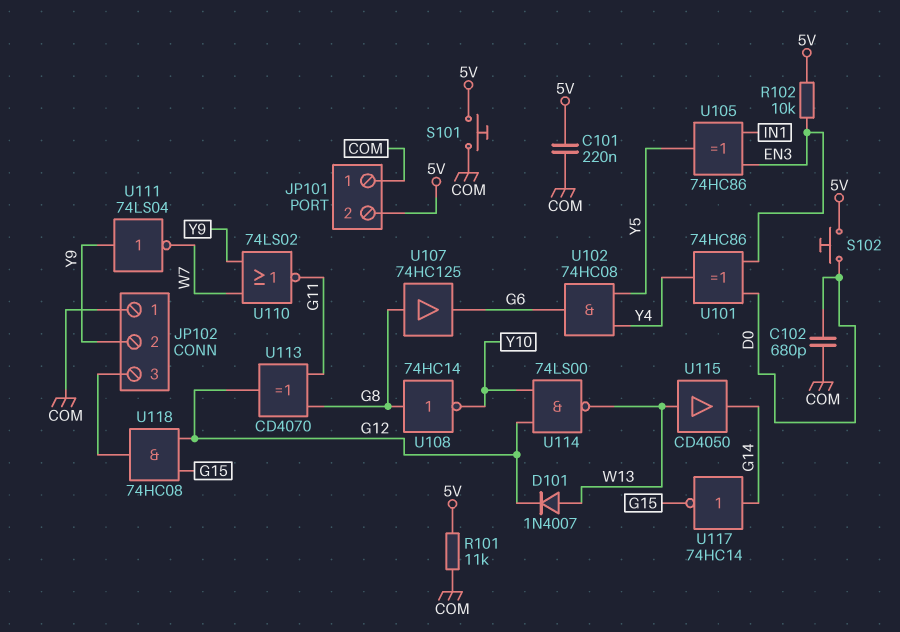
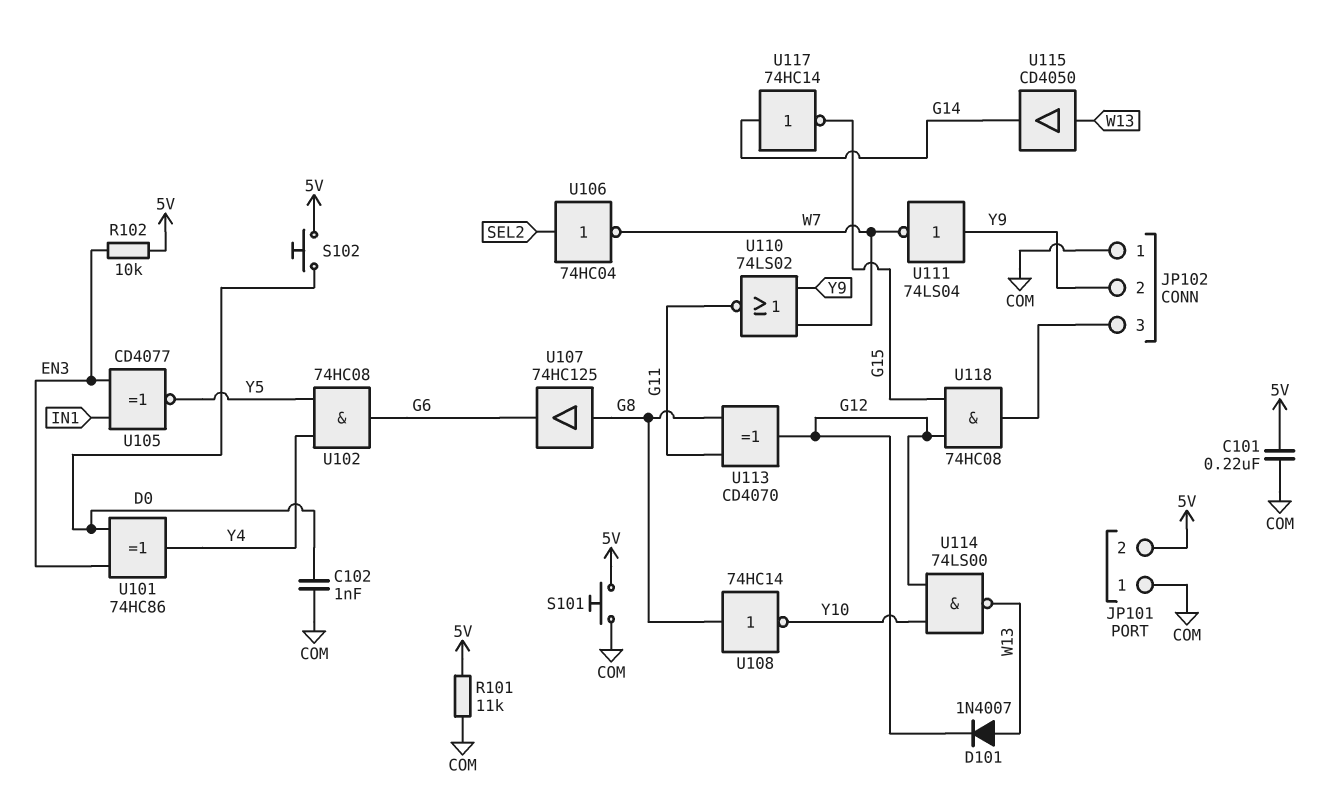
C102: 680pF (COM, D0) -> 1nF (COM, D0)
U105: XOR 74HC86 (in EN3, in IN1, out Y5) -> XNOR CD4077 (in EN3, in IN1, out Y5)
U106: none -> NOT 74HC04 (in SEL2, out W7)

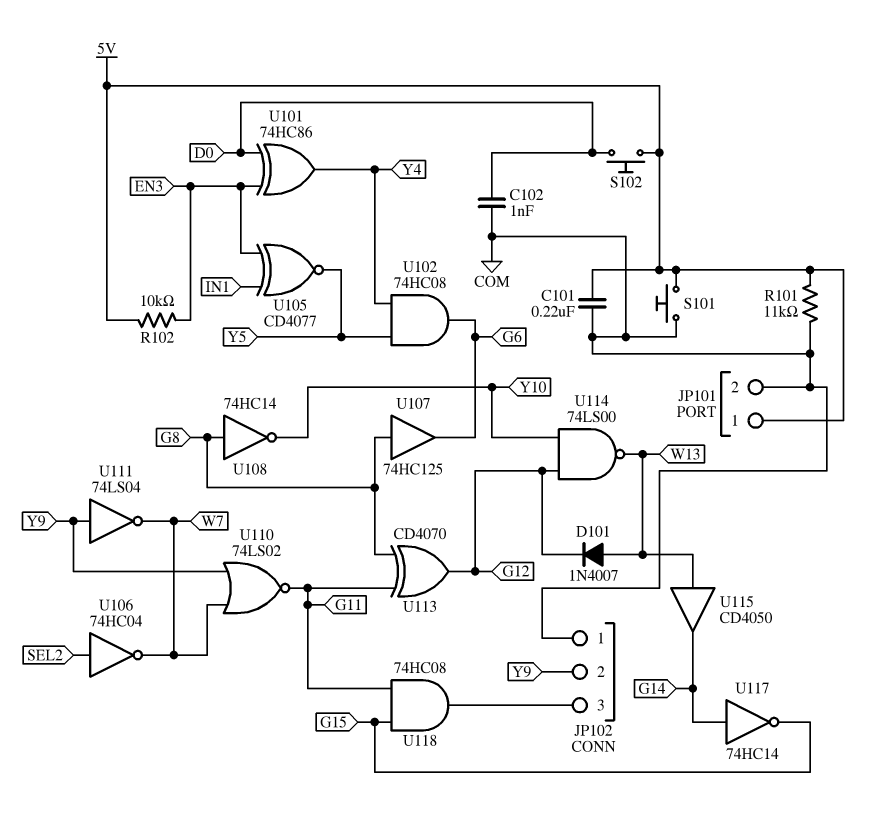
JP101 pin 1: COM -> 5V
JP101 pin 2: 5V -> COM
U118: AND 74HC08 (in G12, in G15, out JP102/3) -> AND 74HC08 (in G11, in G15, out JP102/3)

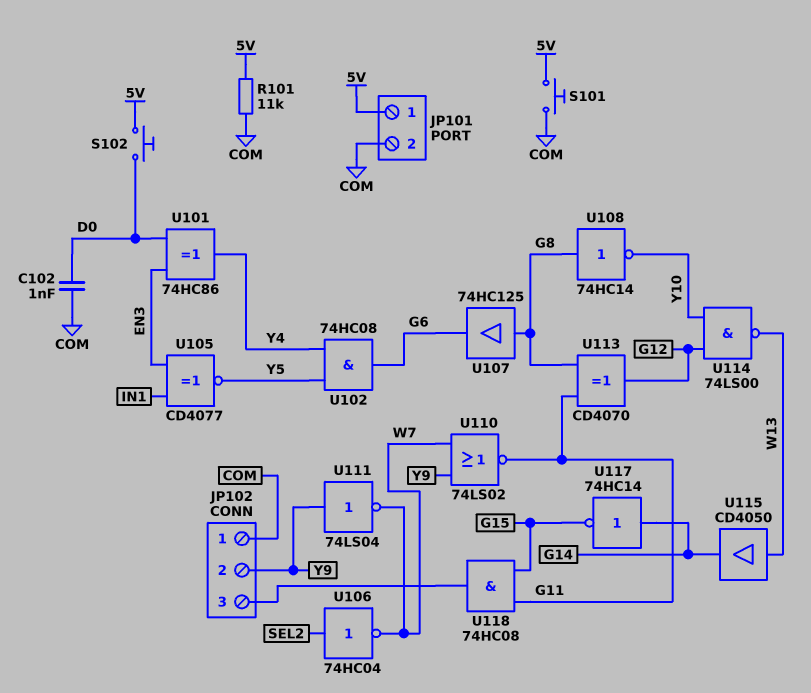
C101: 220nF (5V, COM) -> none
D101: diode 1N4007 (A W13, K G12) -> none
R102: 10k (5V, EN3) -> none

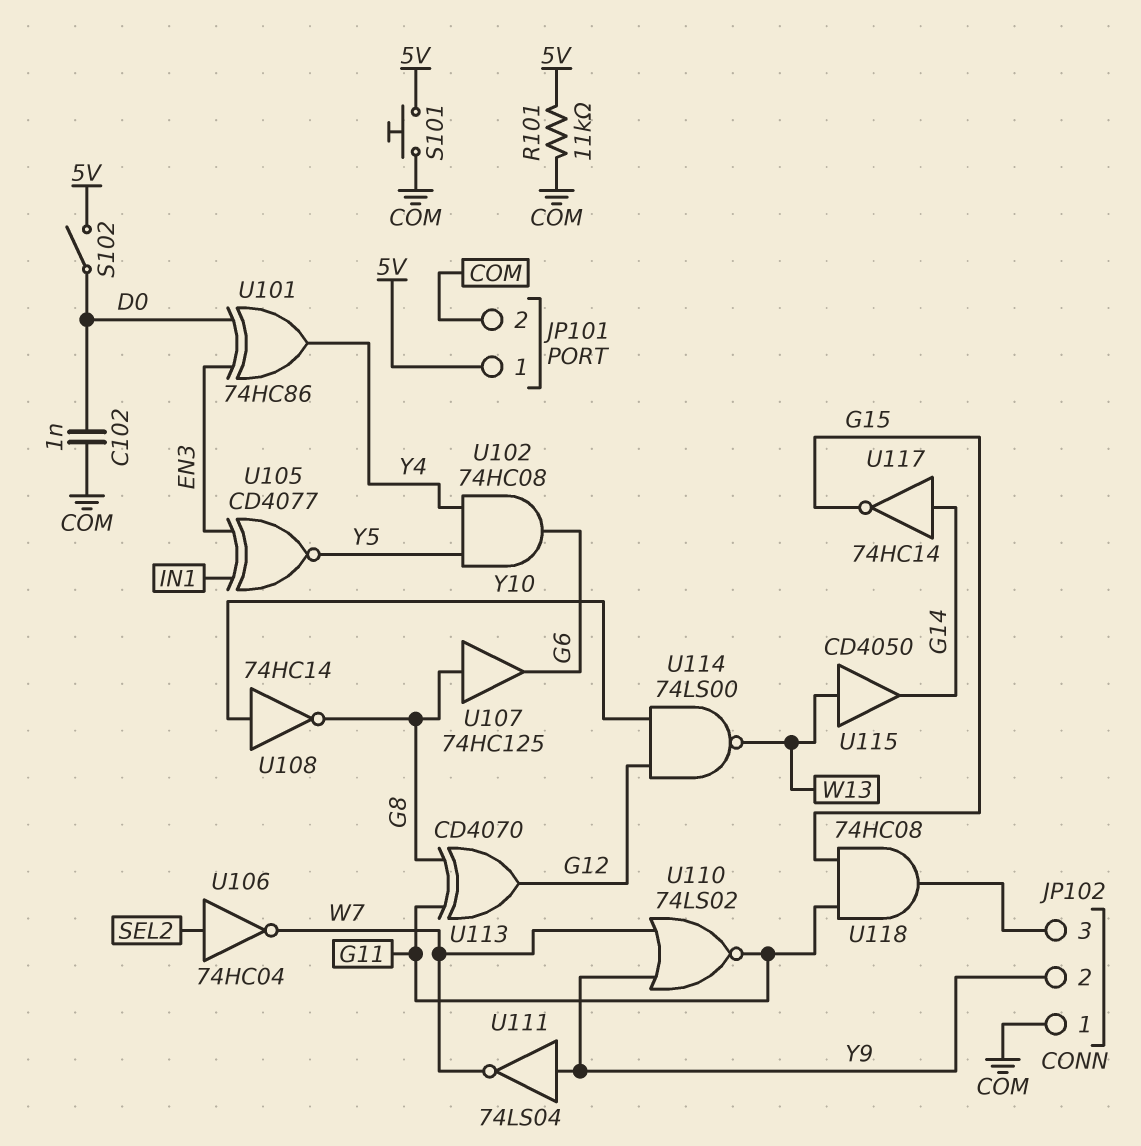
S102: button (5V, D0) -> switch (5V, D0)
U108: NOT 74HC14 (in G8, out Y10) -> NOT 74HC14 (in Y10, out G8)

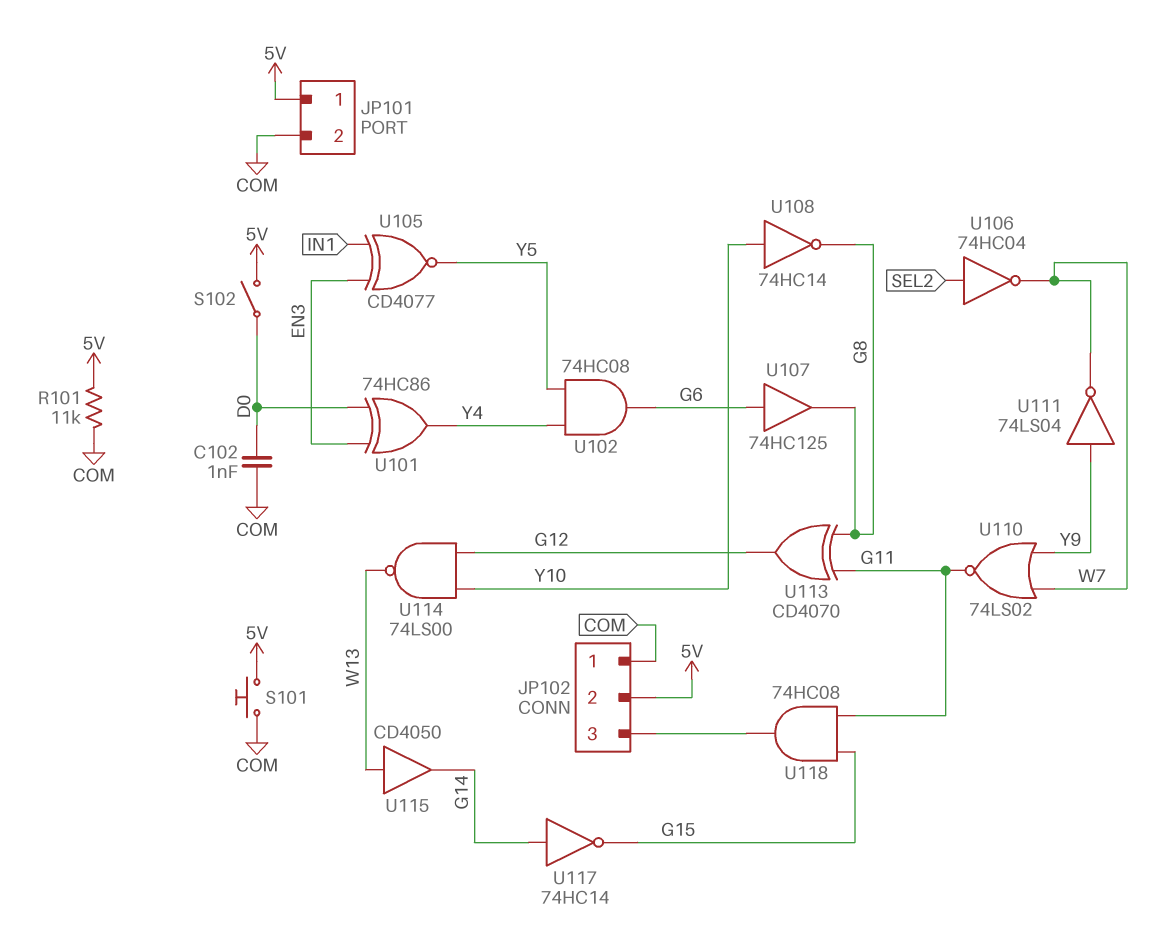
JP102 pin 2: Y9 -> 5V
U107: buffer 74HC125 (in G8, out G6) -> buffer 74HC125 (in G6, out G8)

